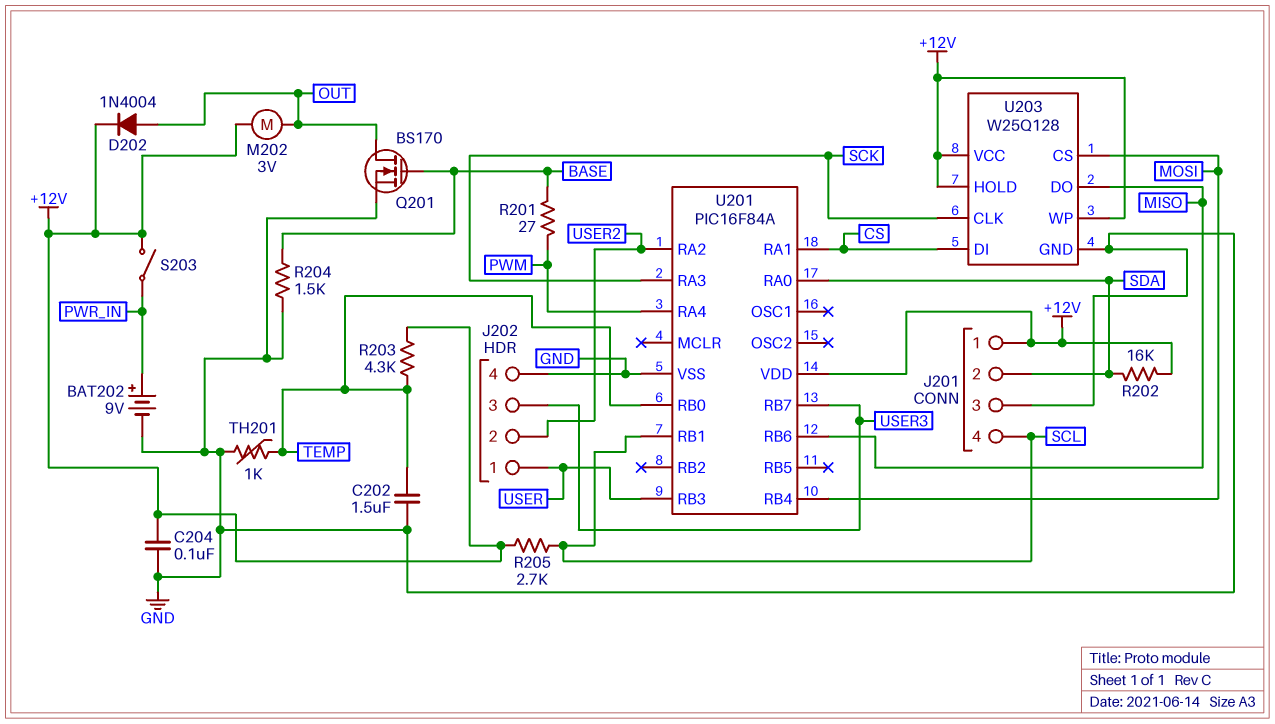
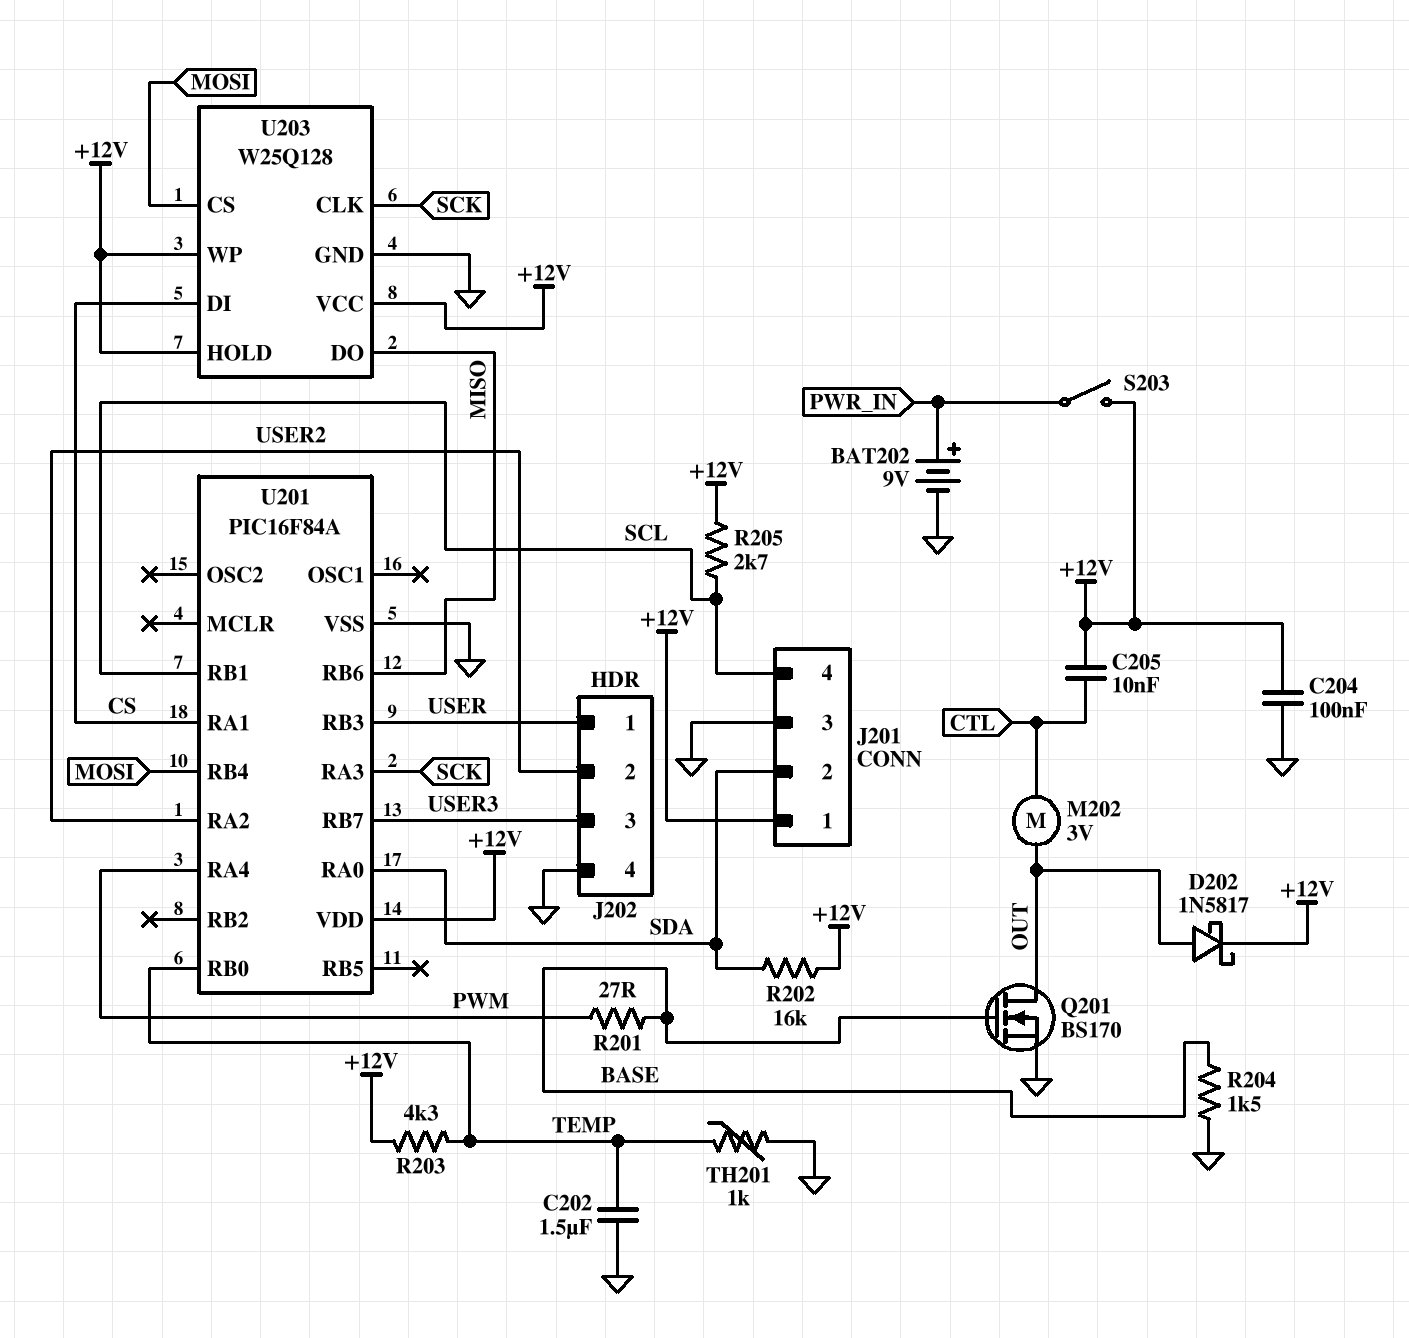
C205: none -> 10nF (+12V, CTL)
D202: diode 1N4004 (A OUT, K +12V) -> schottky 1N5817 (A OUT, K +12V)
M202: motor 3V (+12V, OUT) -> motor 3V (CTL, OUT)

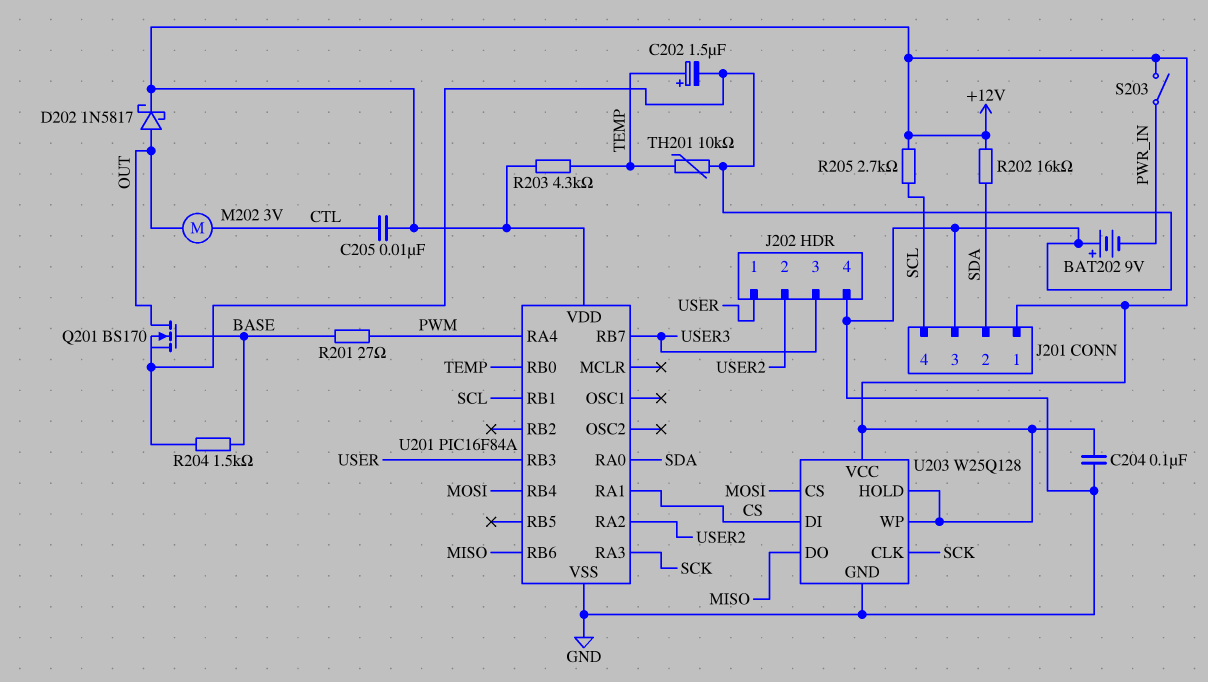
BAT202: 9V (plus PWR_IN, minus GND) -> 9V (plus GND, minus PWR_IN)
C202: 1.5uF (GND, TEMP) -> 1.5uF (plus TEMP, minus GND)
TH201: 1k (GND, TEMP) -> 10k (GND, TEMP)

